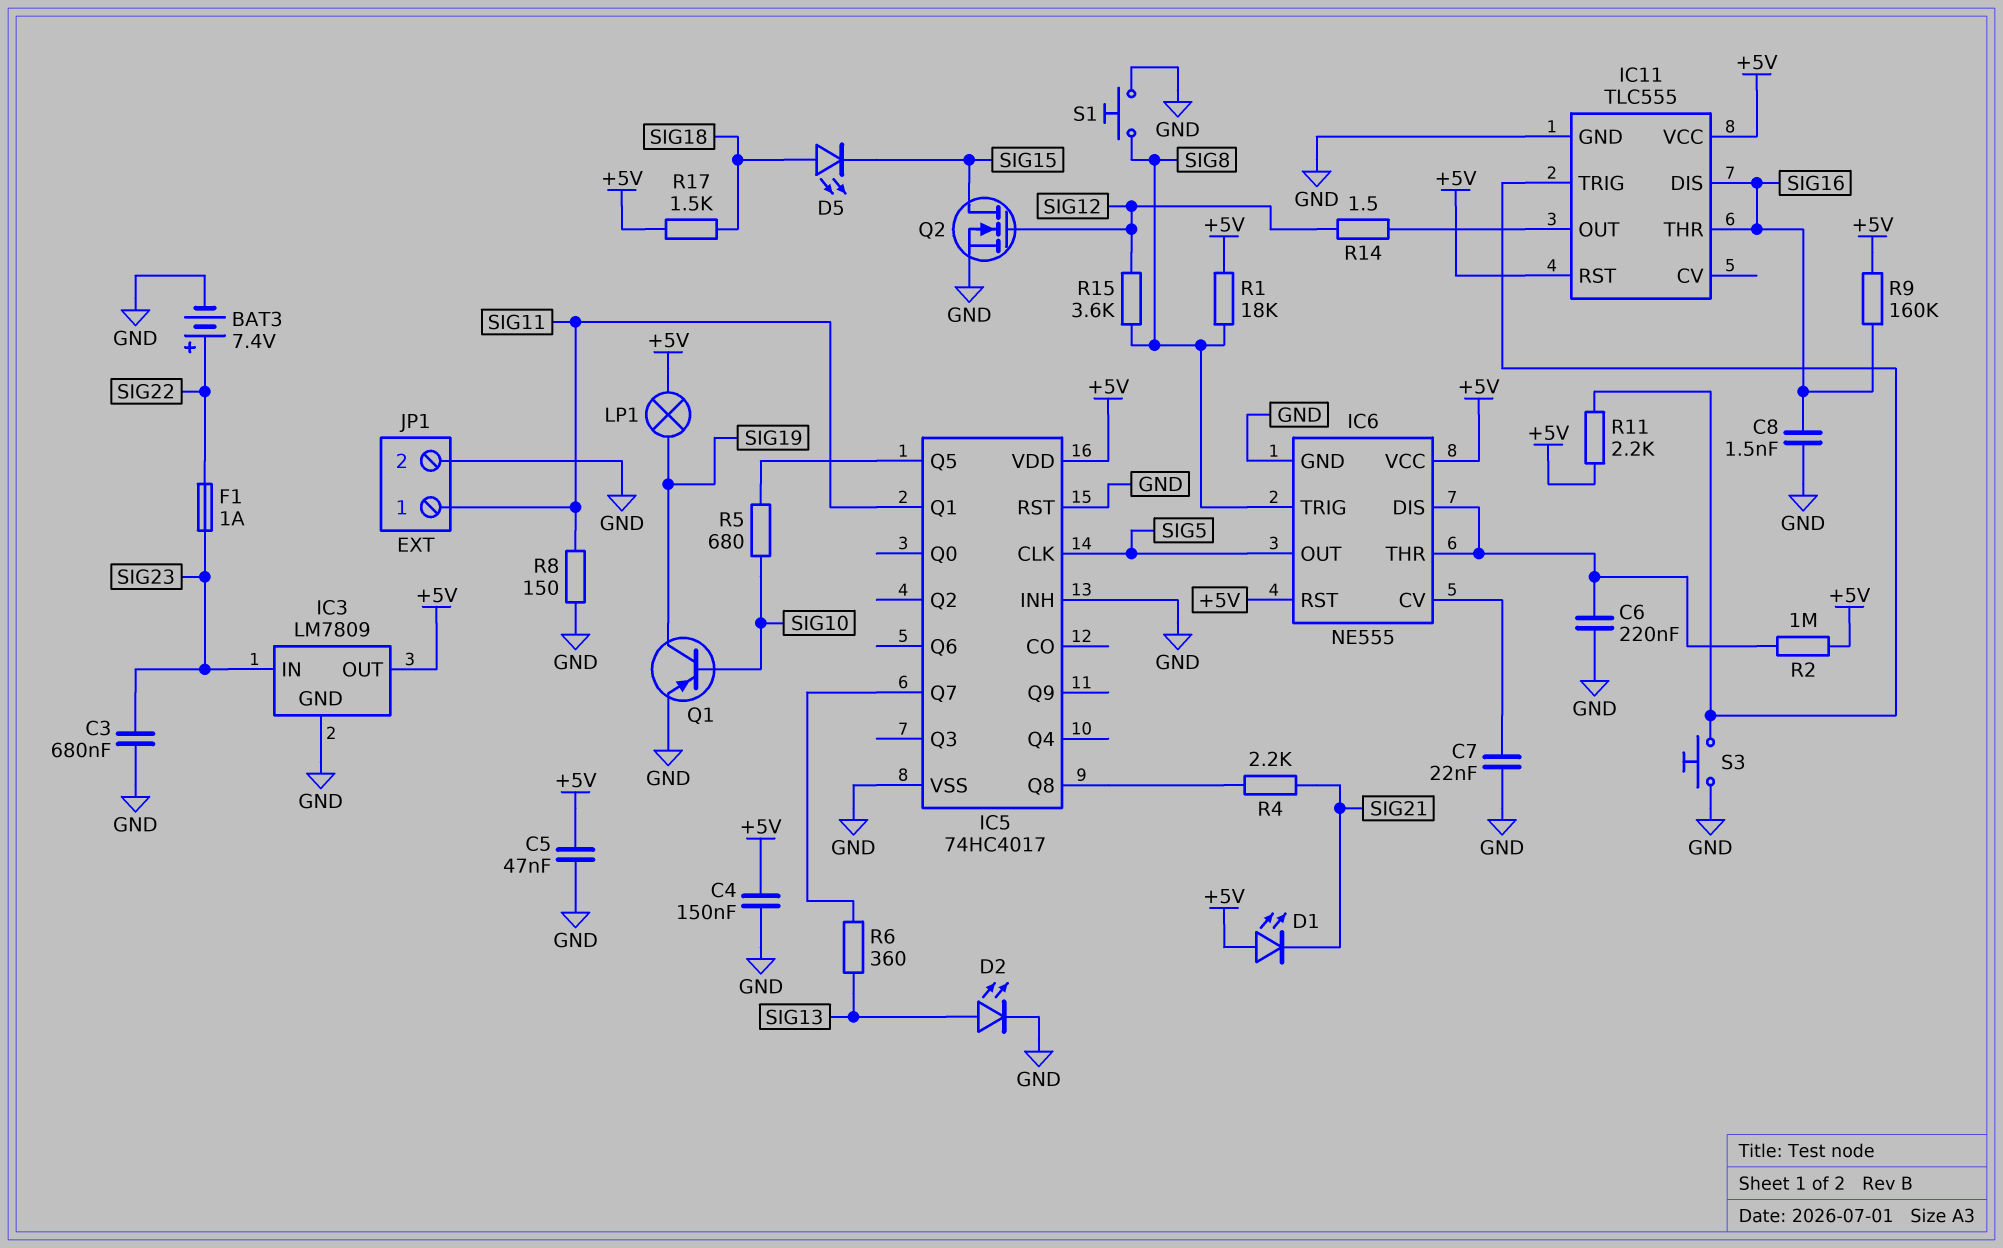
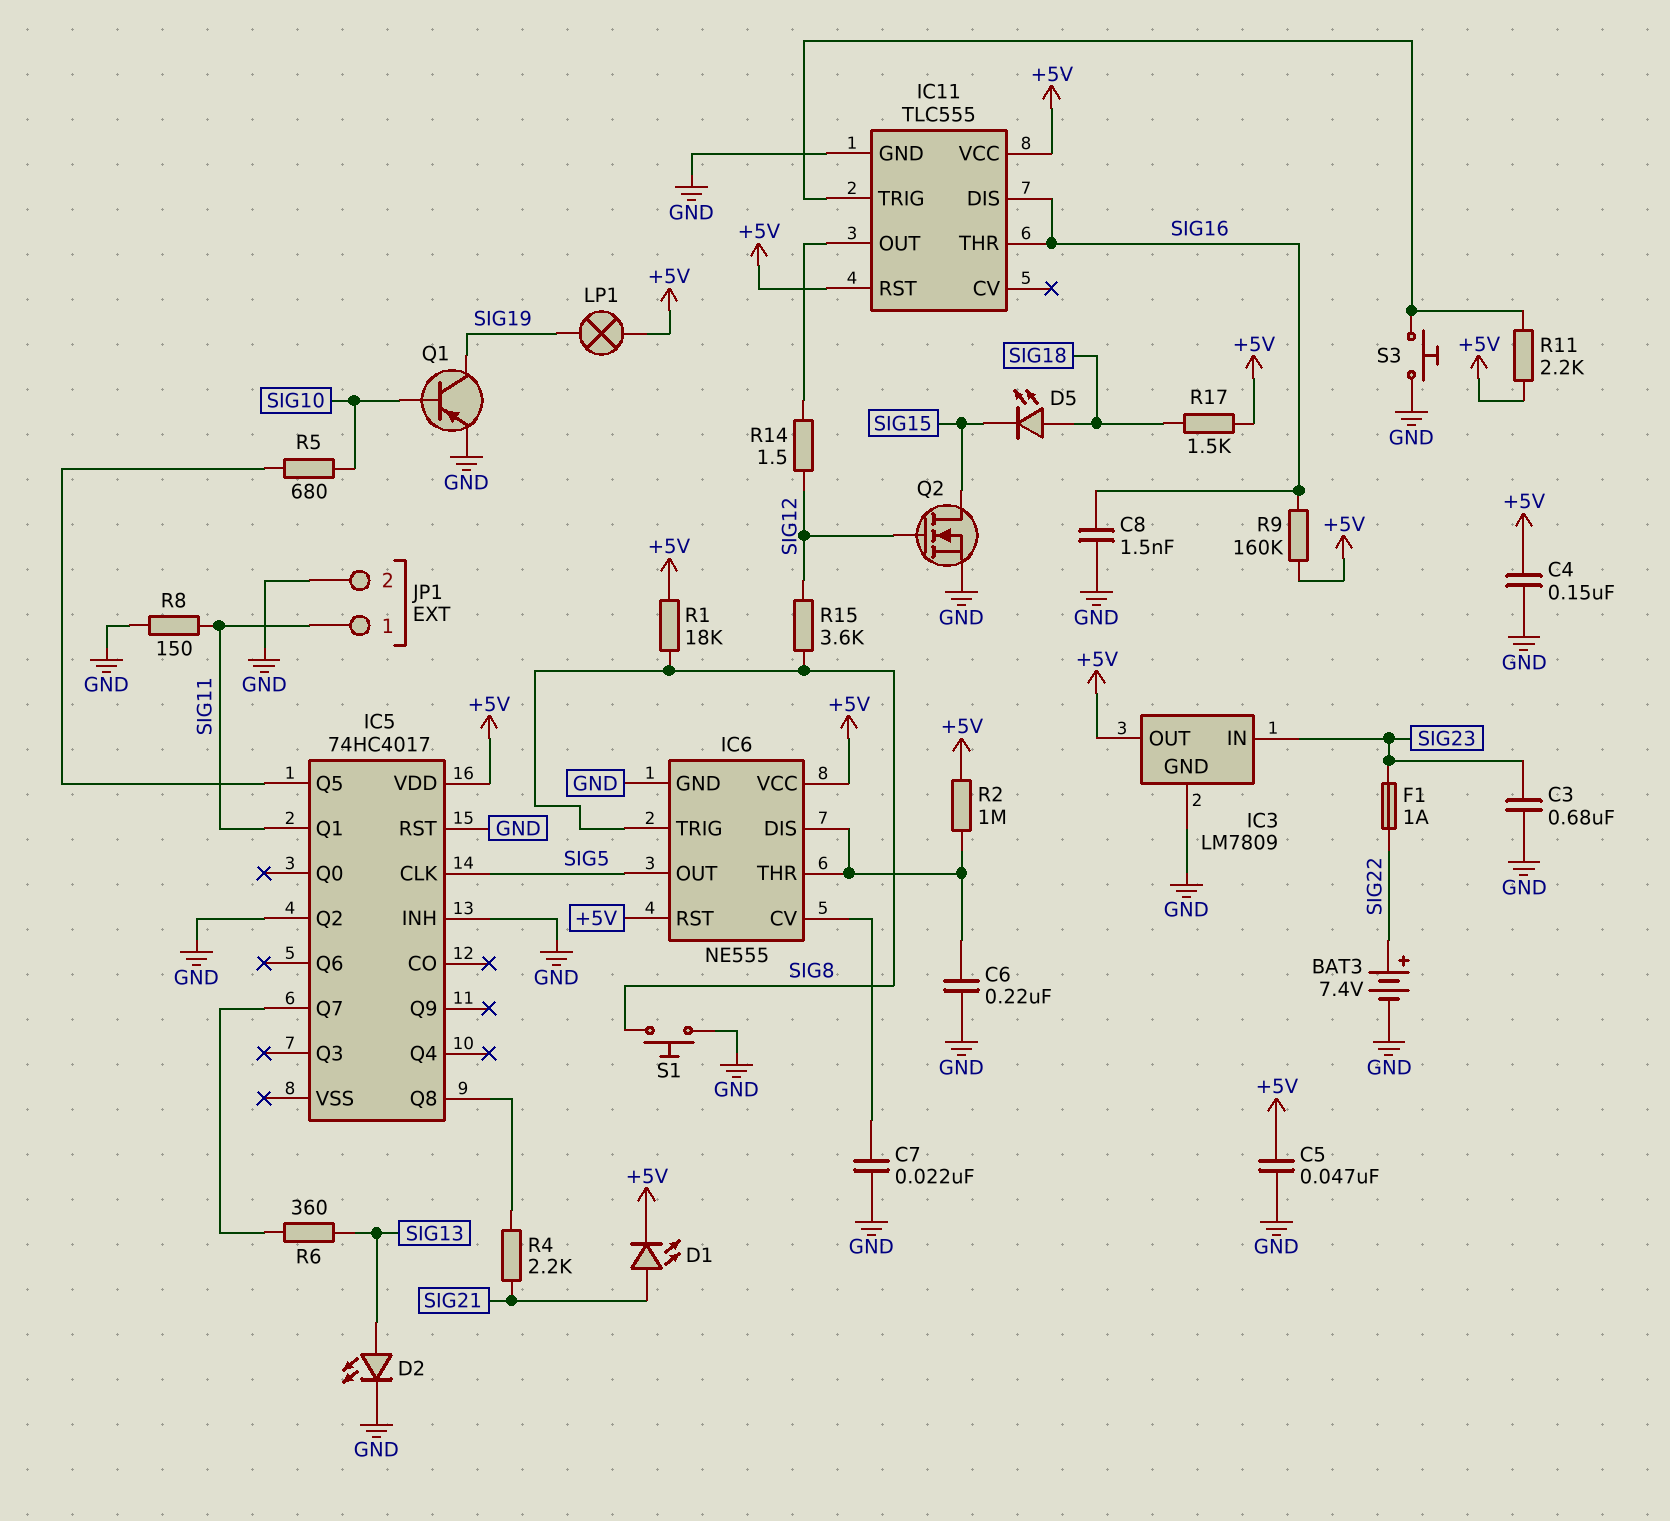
D1: LED (A +5V, K SIG21) -> LED (A SIG21, K +5V)
IC5 pin Q2: none -> GND
IC5 pin VSS: GND -> none

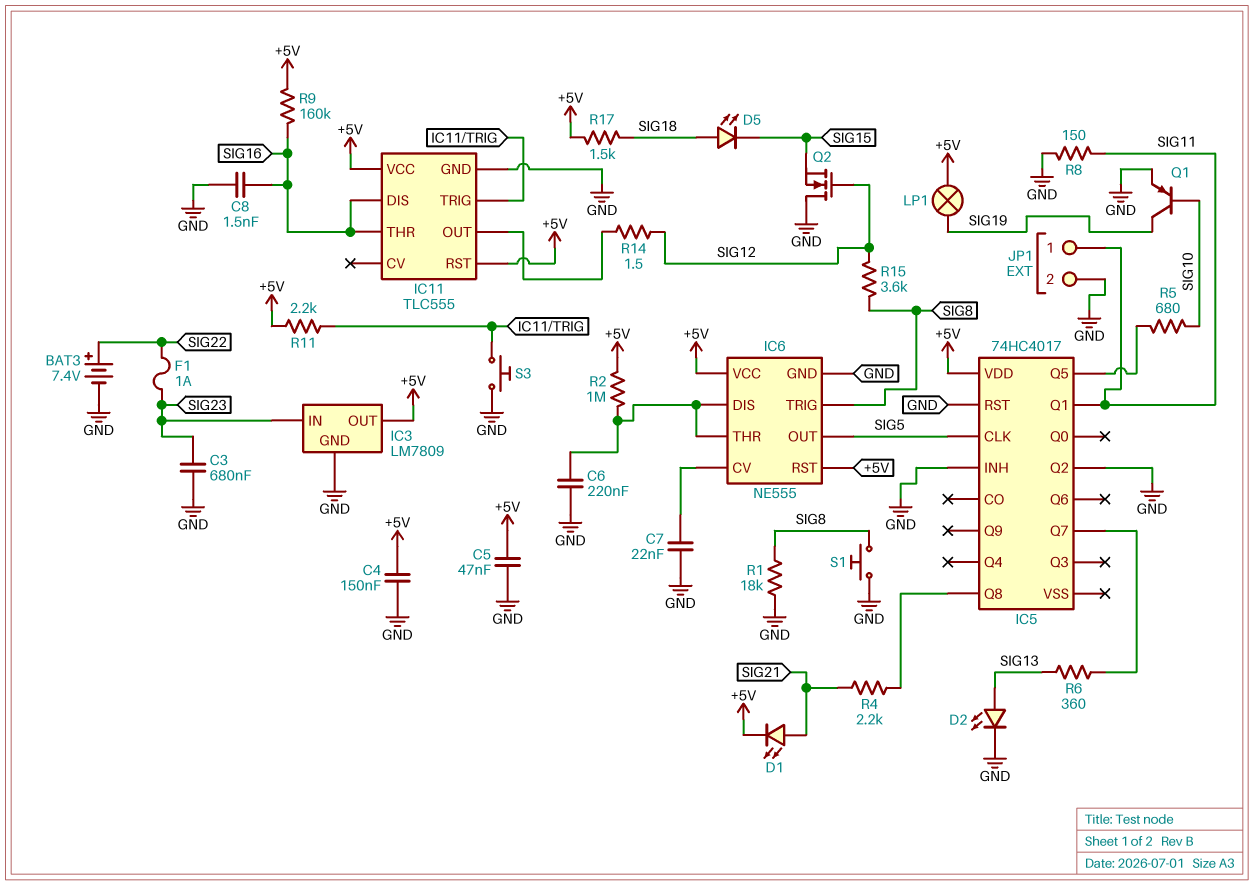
Q2: NMOS (G SIG12, D SIG15, S GND) -> NMOS (G SIG12, D GND, S SIG15)
R1: 18k (+5V, SIG8) -> 18k (GND, SIG8)

